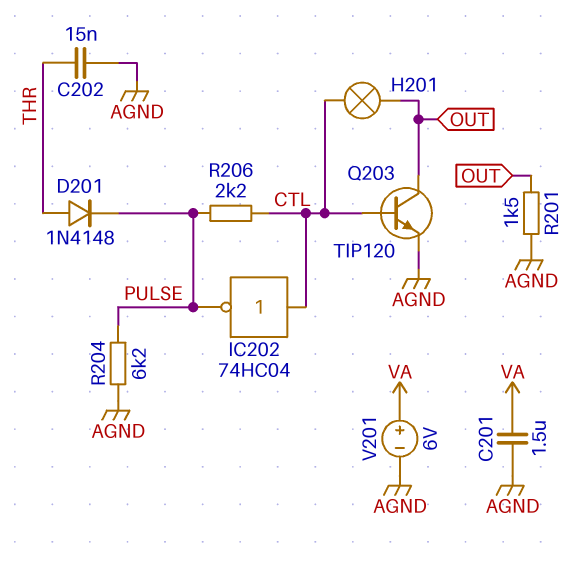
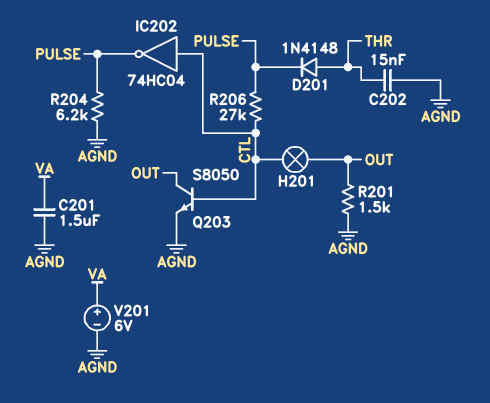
Q203: NPN TIP120 (B CTL, C OUT, E AGND) -> NPN S8050 (B CTL, C OUT, E AGND)
R206: 2.2k (CTL, PULSE) -> 27k (CTL, PULSE)

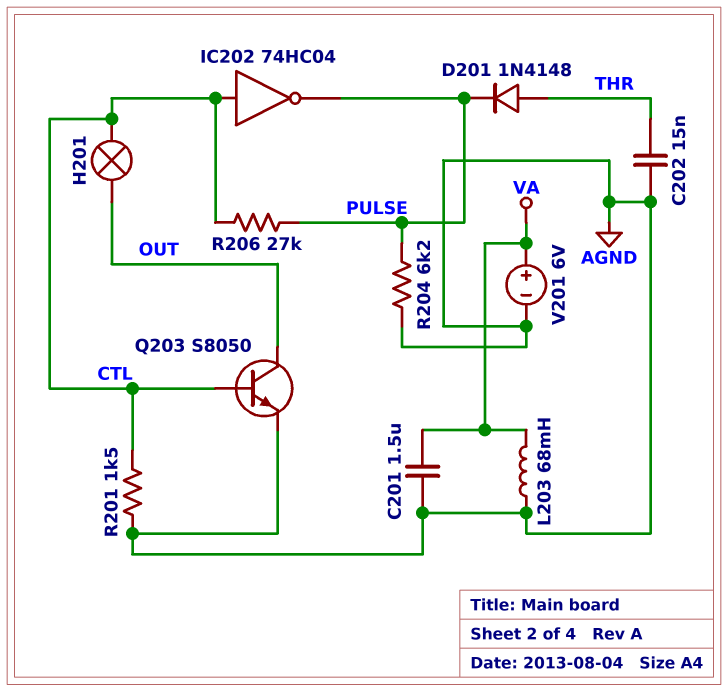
L203: none -> 68mH (AGND, VA)
R201: 1.5k (AGND, OUT) -> 1.5k (AGND, CTL)

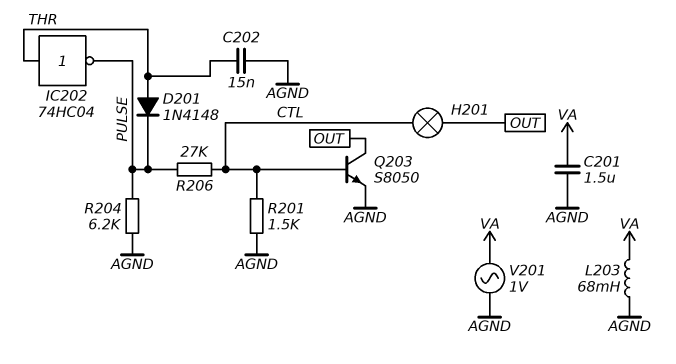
IC202: NOT 74HC04 (in CTL, out PULSE) -> NOT 74HC04 (in THR, out PULSE)
V201: 6V (plus VA, minus AGND) -> AC 1V (AGND, VA)

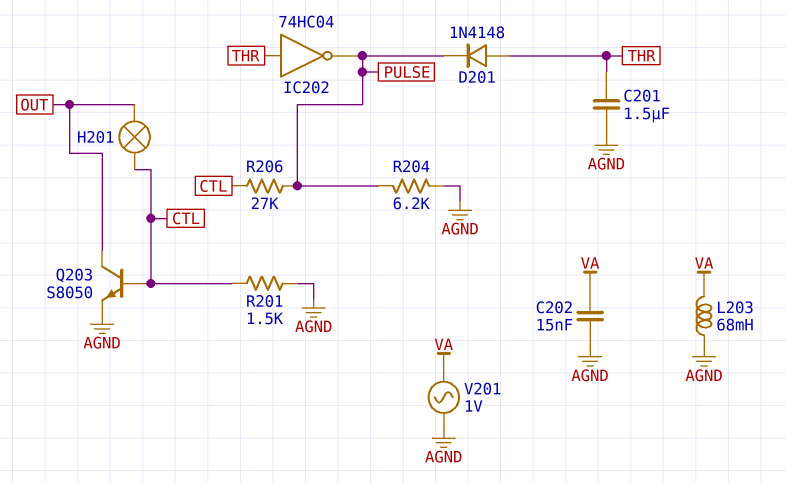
C201: 1.5uF (AGND, VA) -> 1.5uF (AGND, THR)
C202: 15nF (AGND, THR) -> 15nF (AGND, VA)

